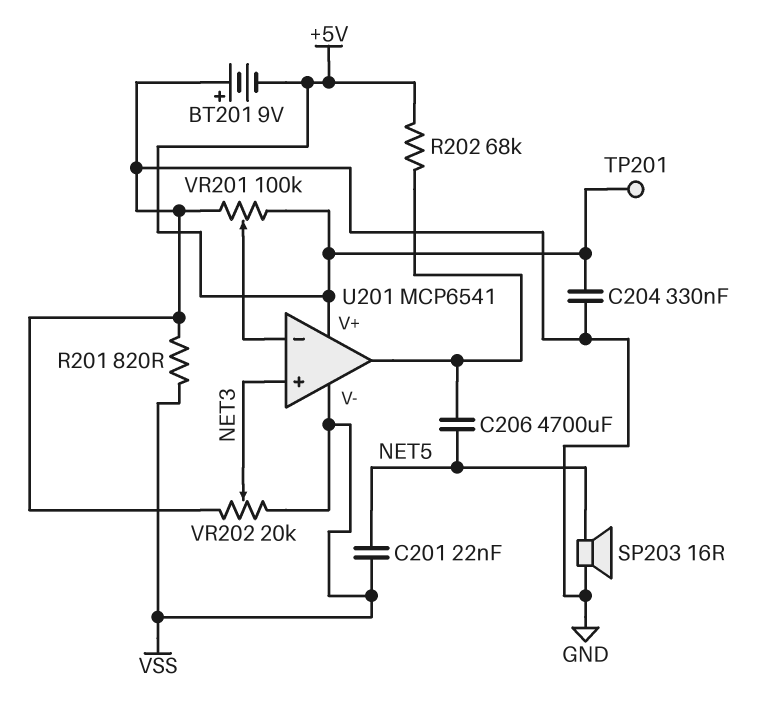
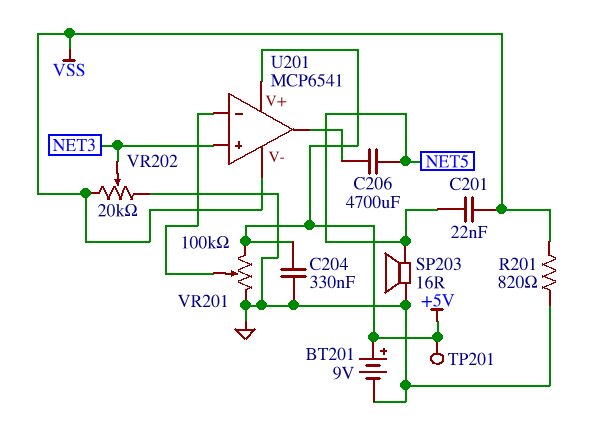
BT201: 9V (plus GND, minus +5V) -> 9V (plus +5V, minus GND)
R202: 68k (+5V, U201/out) -> none

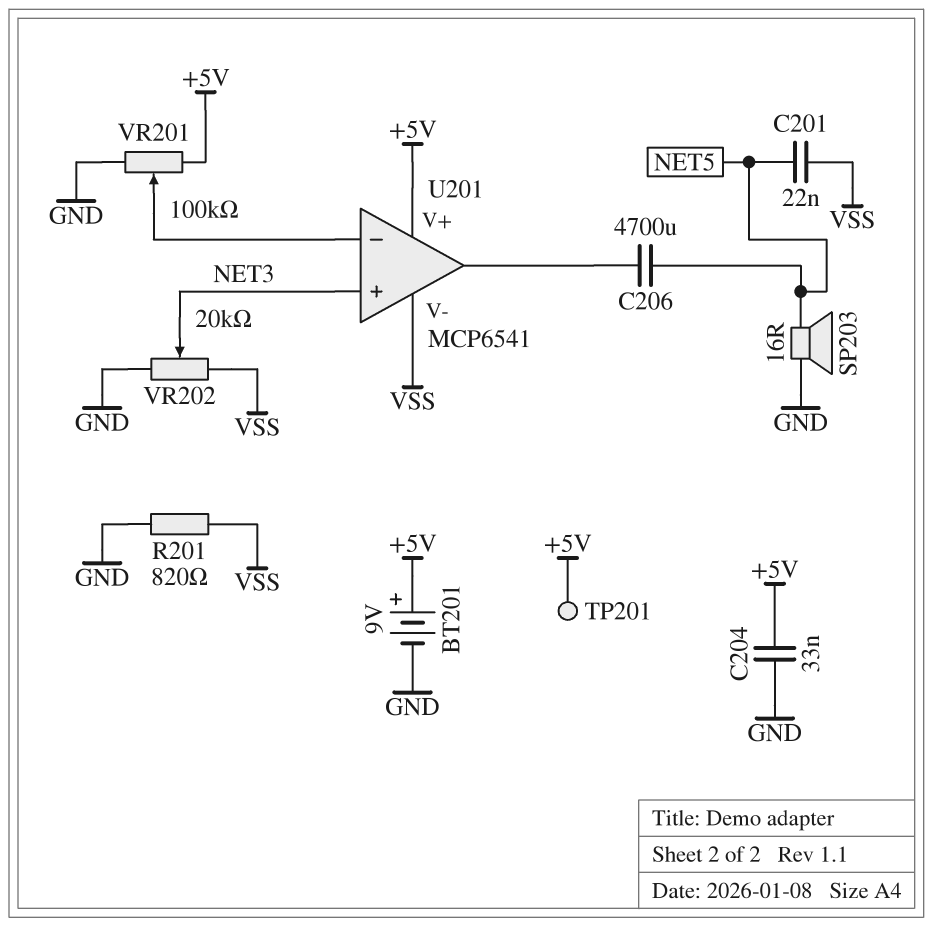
C204: 330nF (+5V, GND) -> 33nF (+5V, GND)

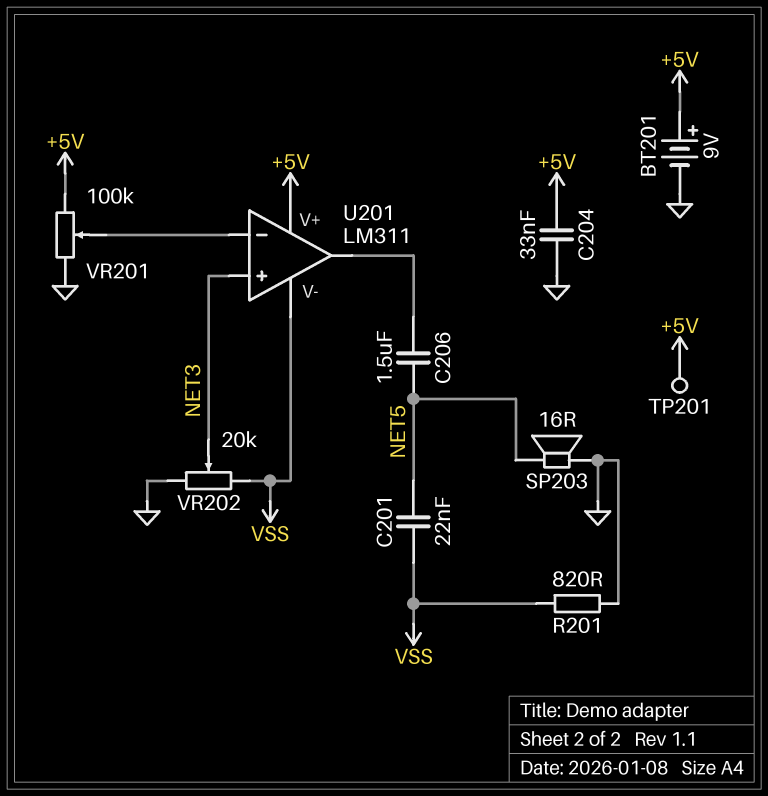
C206: 4700uF (NET5, U201/out) -> 1.5uF (NET5, U201/out)
U201: MCP6541 -> LM311

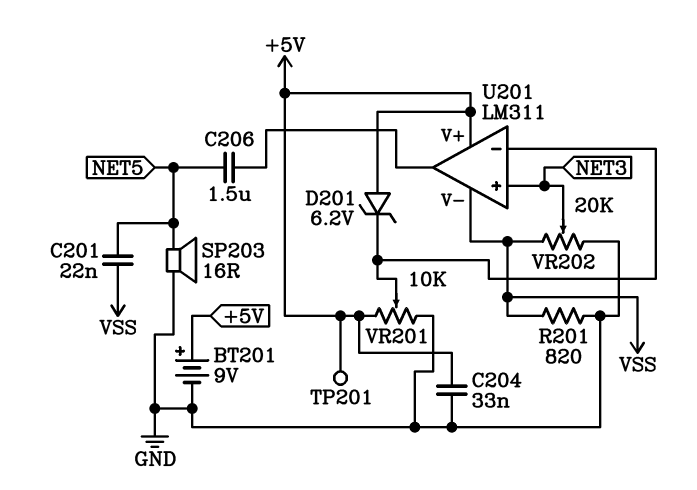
D201: none -> zener 6.2V (A +5V, K U201/in-)
VR201: 100k (+5V, GND, wiper U201/in-) -> 10k (+5V, GND, wiper U201/in-)

